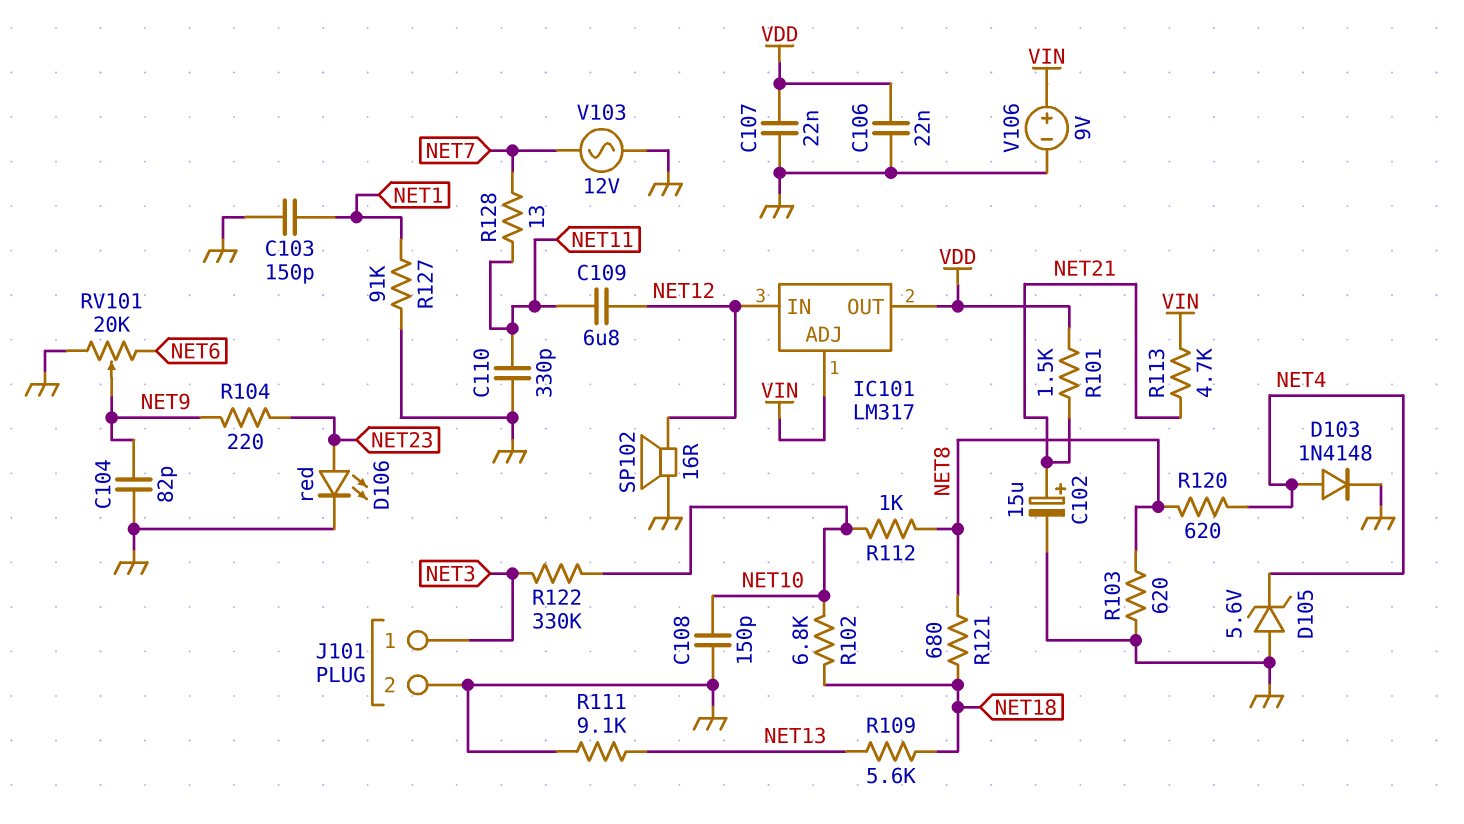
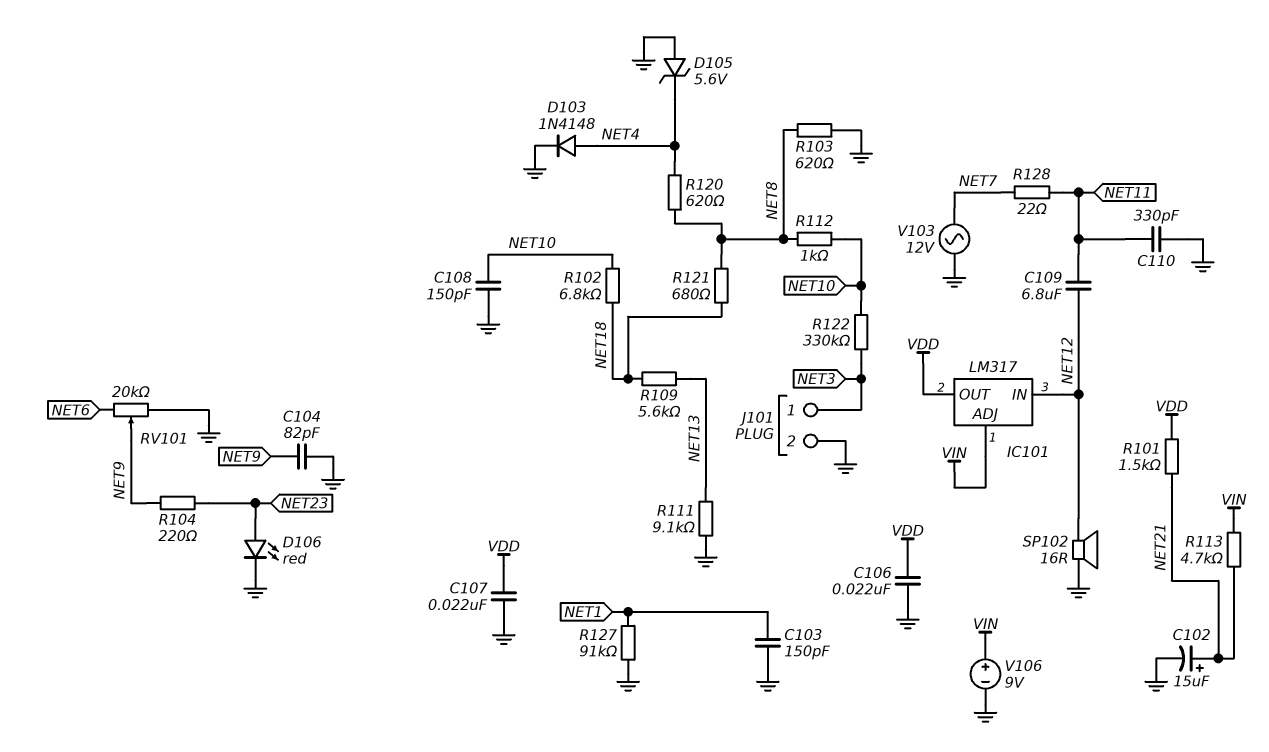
R128: 13 (NET7, NET11) -> 22 (NET7, NET11)

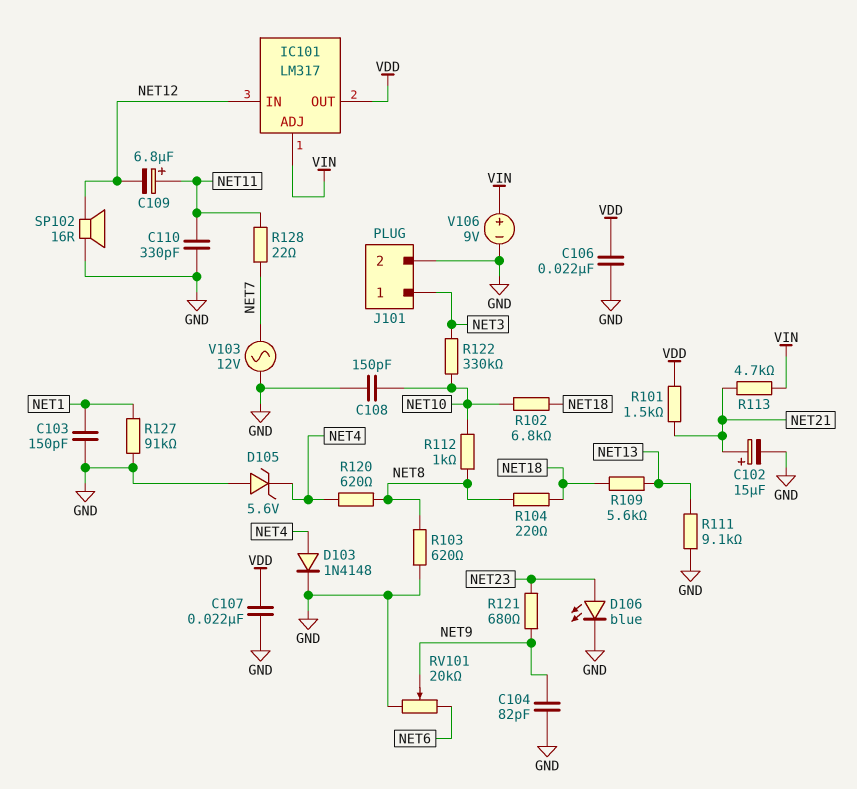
C109: 6.8uF (NET11, NET12) -> 6.8uF (plus NET11, minus NET12)
D106: LED red (A NET23, K GND) -> LED blue (A NET23, K GND)
R104: 220 (NET9, NET23) -> 220 (NET8, NET18)
R121: 680 (NET8, NET18) -> 680 (NET9, NET23)

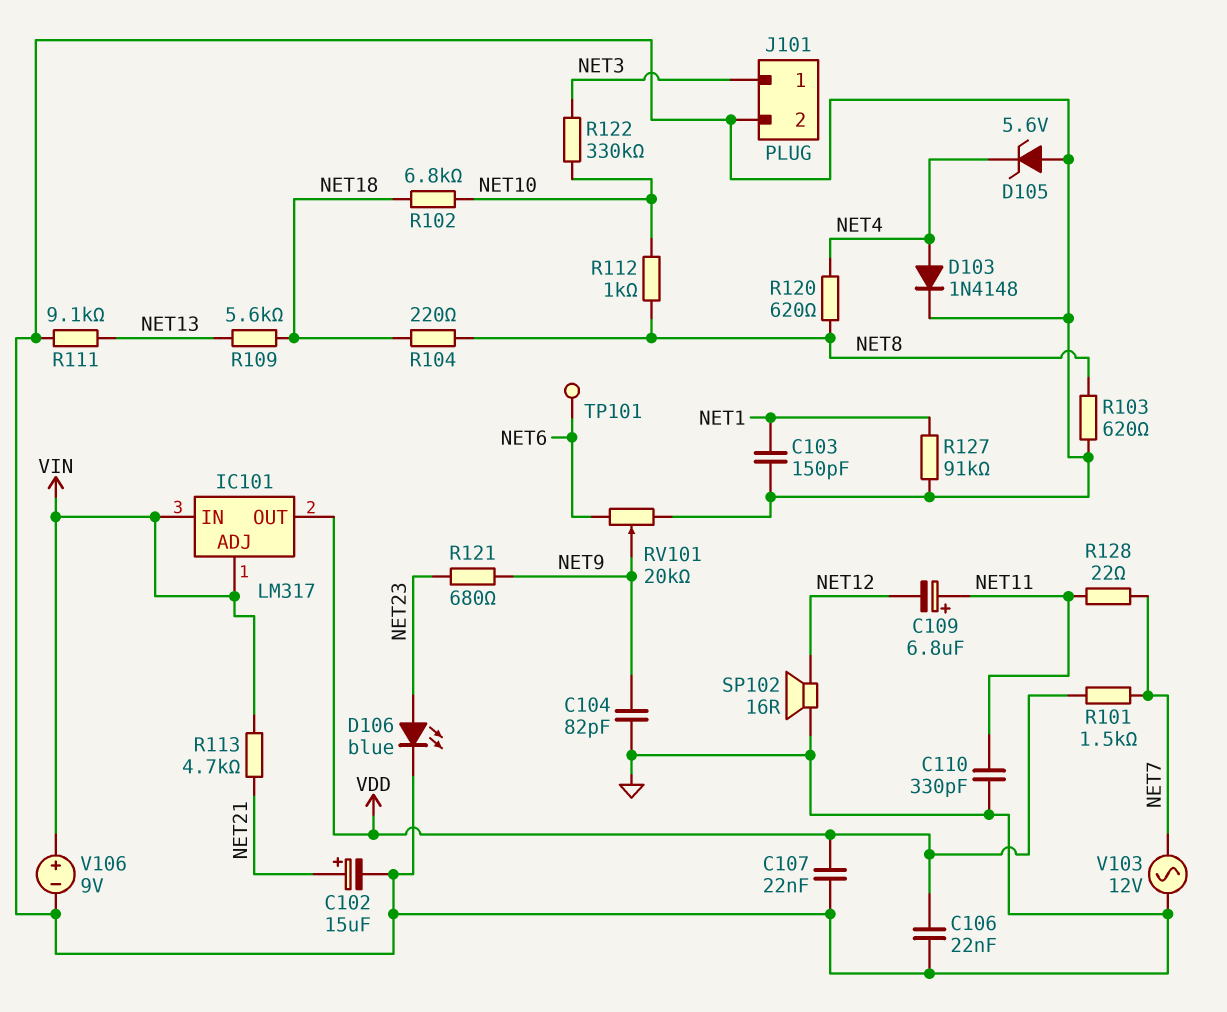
C108: 150pF (GND, NET10) -> none
IC101 pin IN: NET12 -> VIN
R101: 1.5k (NET21, VDD) -> 1.5k (NET7, VDD)
TP101: none -> test point (NET6)

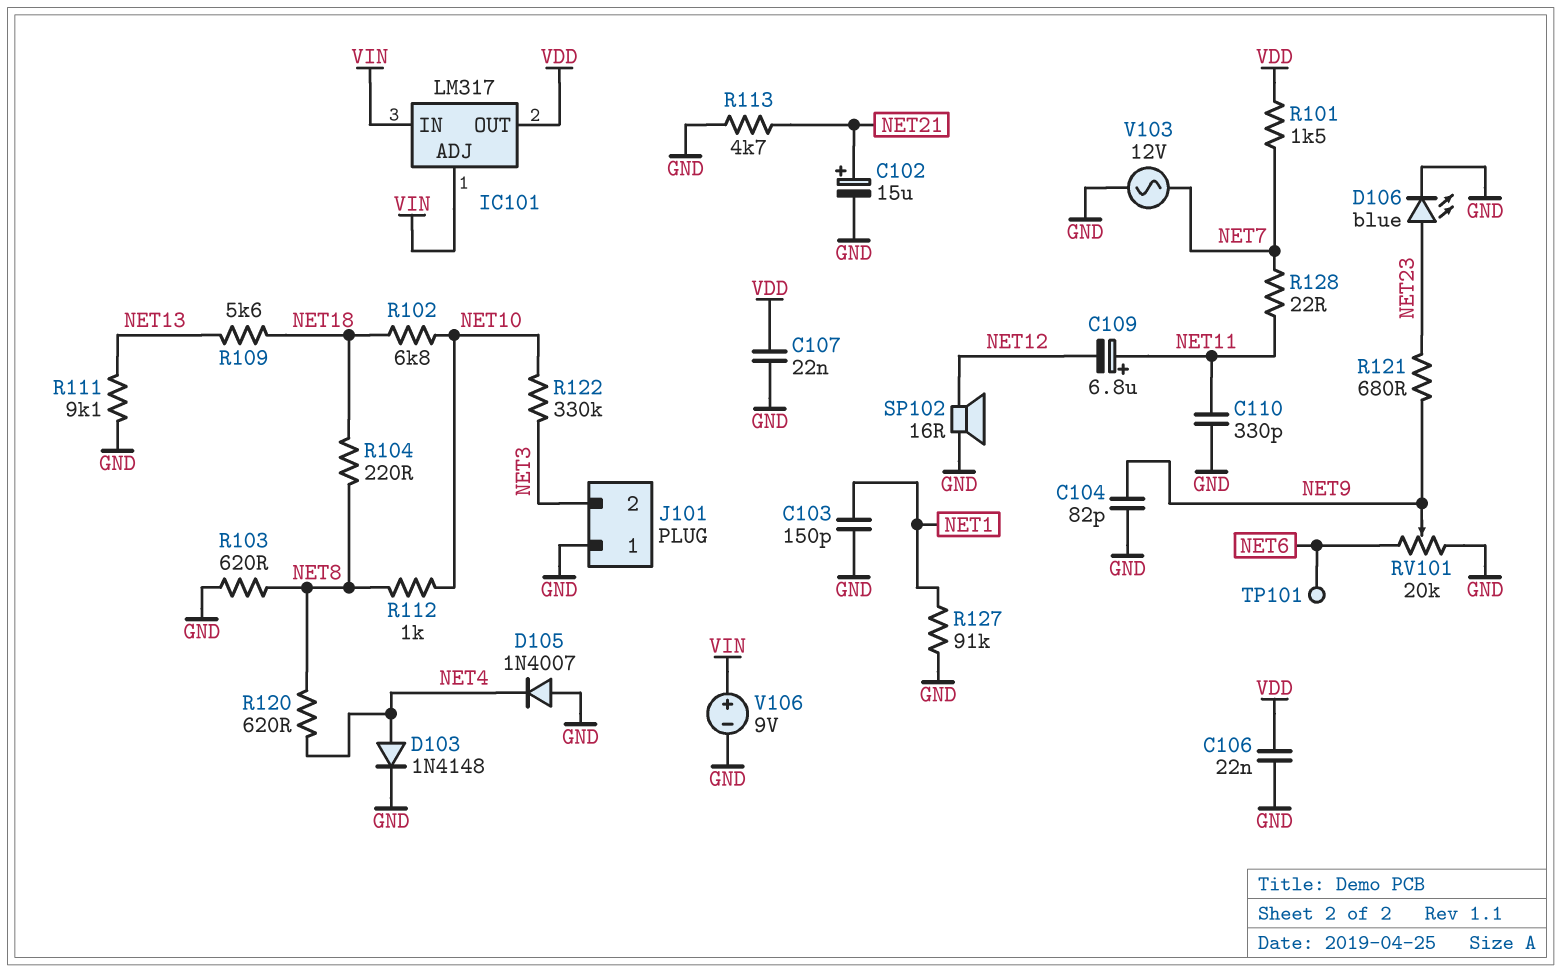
D105: zener 5.6V (A GND, K NET4) -> diode 1N4007 (A GND, K NET4)
J101 pin 1: NET3 -> GND
J101 pin 2: GND -> NET3
R113: 4.7k (NET21, VIN) -> 4.7k (GND, NET21)

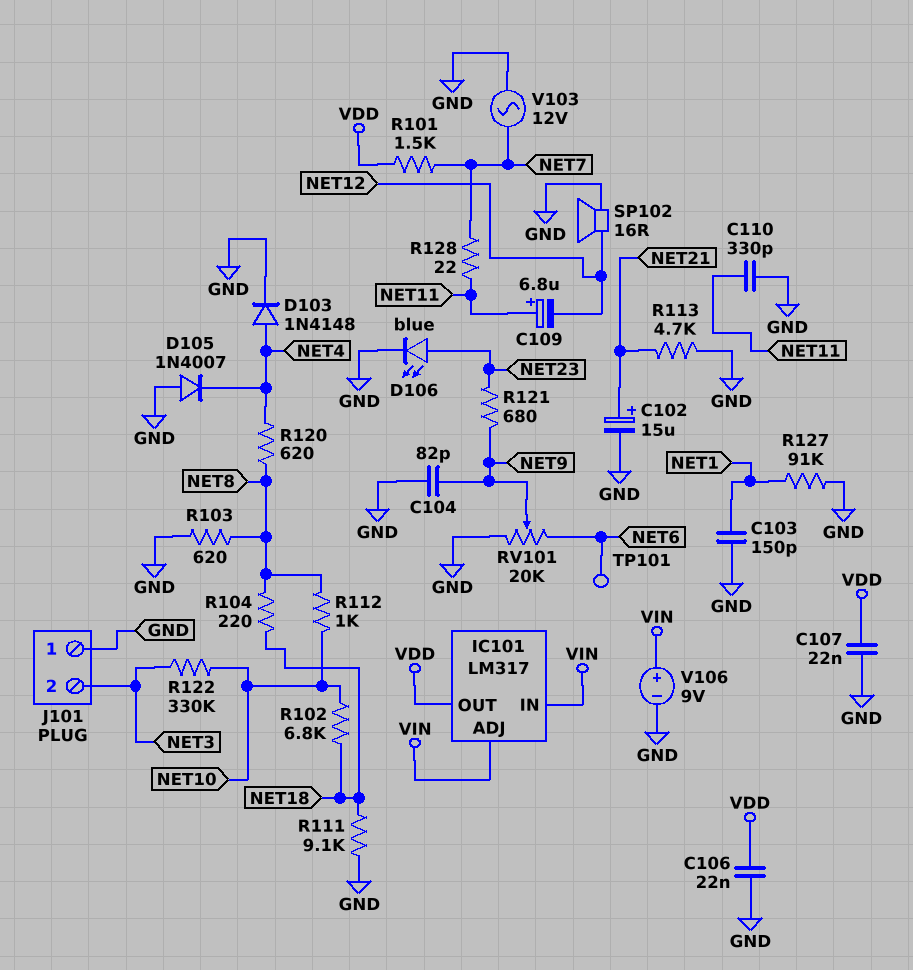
R109: 5.6k (NET13, NET18) -> none
R111: 9.1k (GND, NET13) -> 9.1k (GND, NET18)

